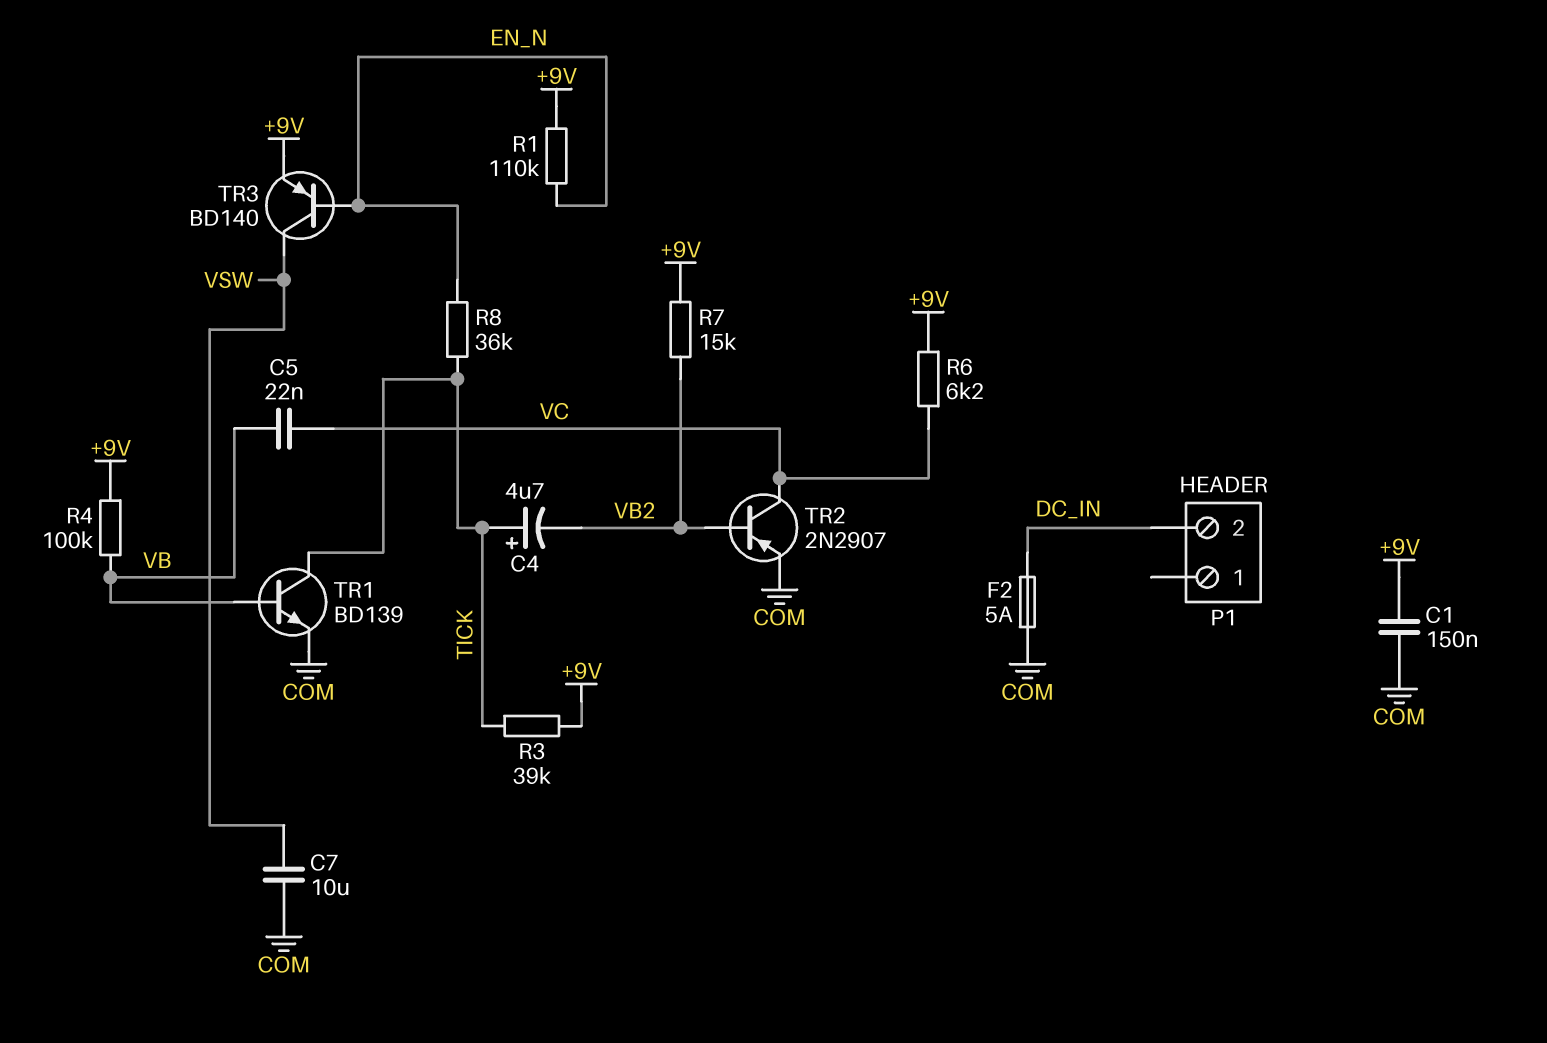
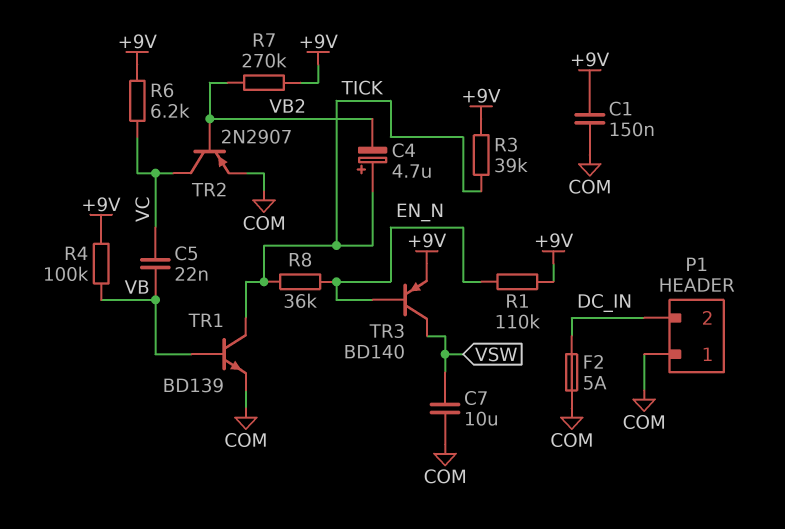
P1 pin 1: none -> COM
R7: 15k (+9V, VB2) -> 270k (+9V, VB2)

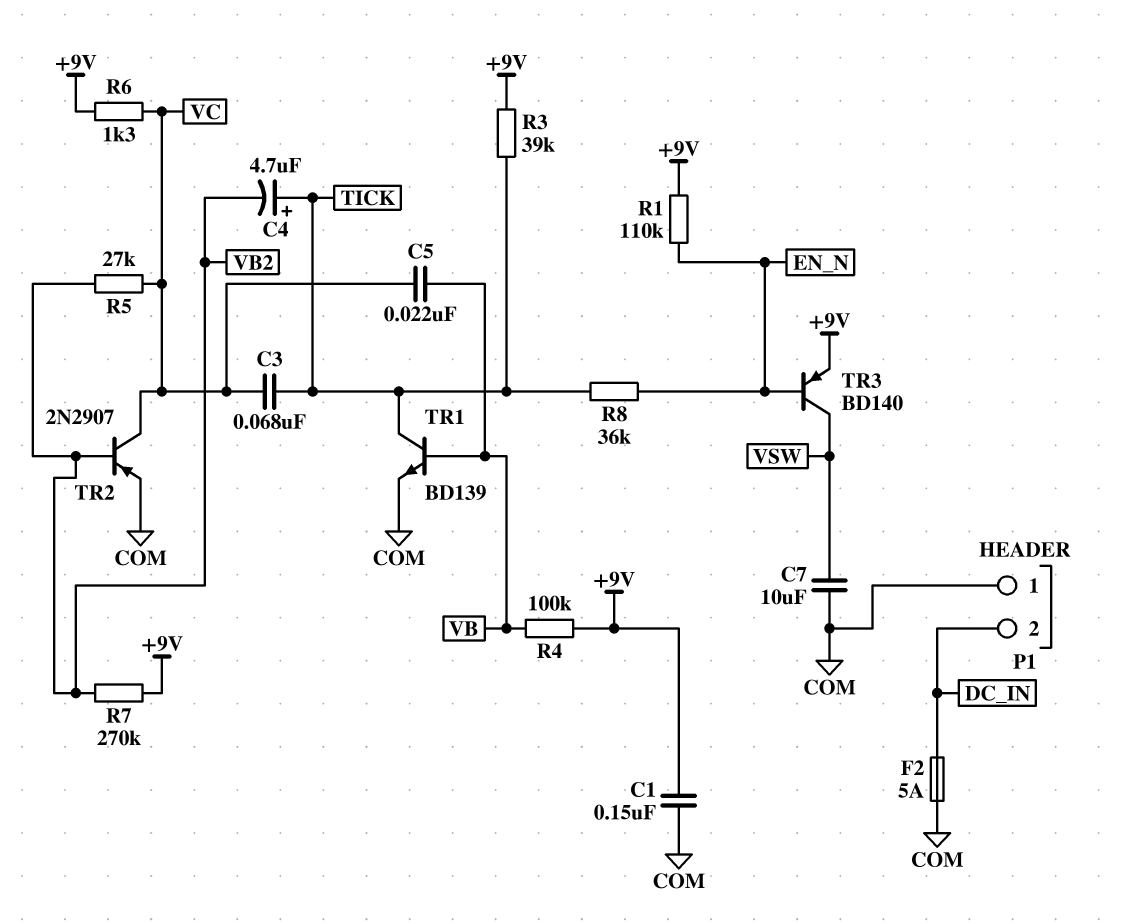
C3: none -> 68nF (TICK, VC)
R5: none -> 27k (VB2, VC)
R6: 6.2k (+9V, VC) -> 1.3k (+9V, VC)

